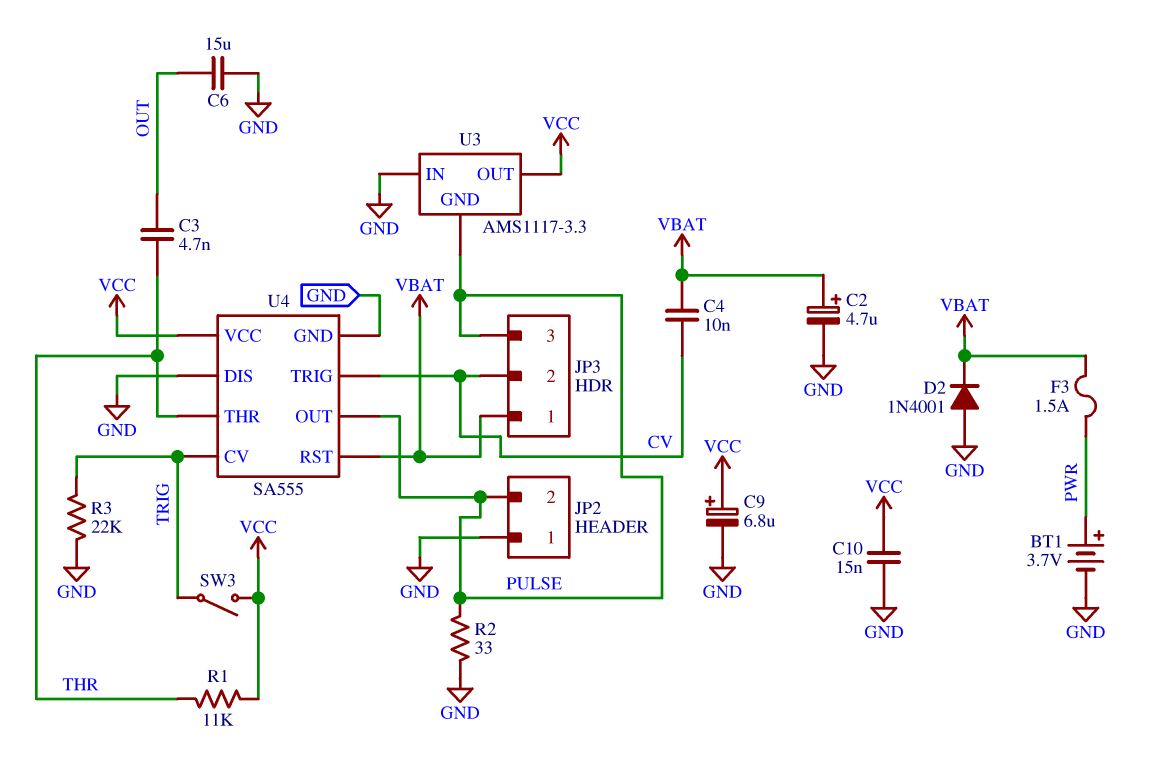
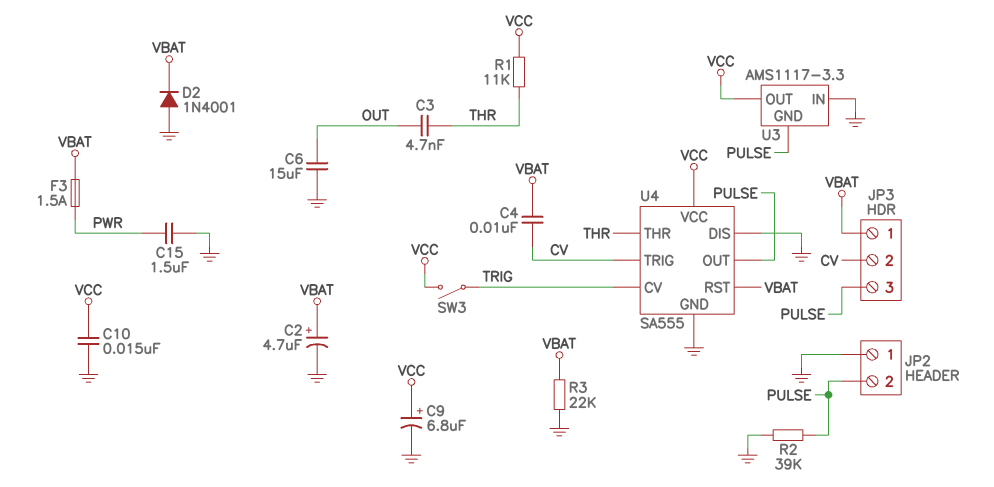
BT1: 3.7V (plus PWR, minus GND) -> none
C15: none -> 1.5uF (GND, PWR)
R2: 33 (GND, PULSE) -> 39k (GND, PULSE)
R3: 22k (GND, TRIG) -> 22k (GND, VBAT)

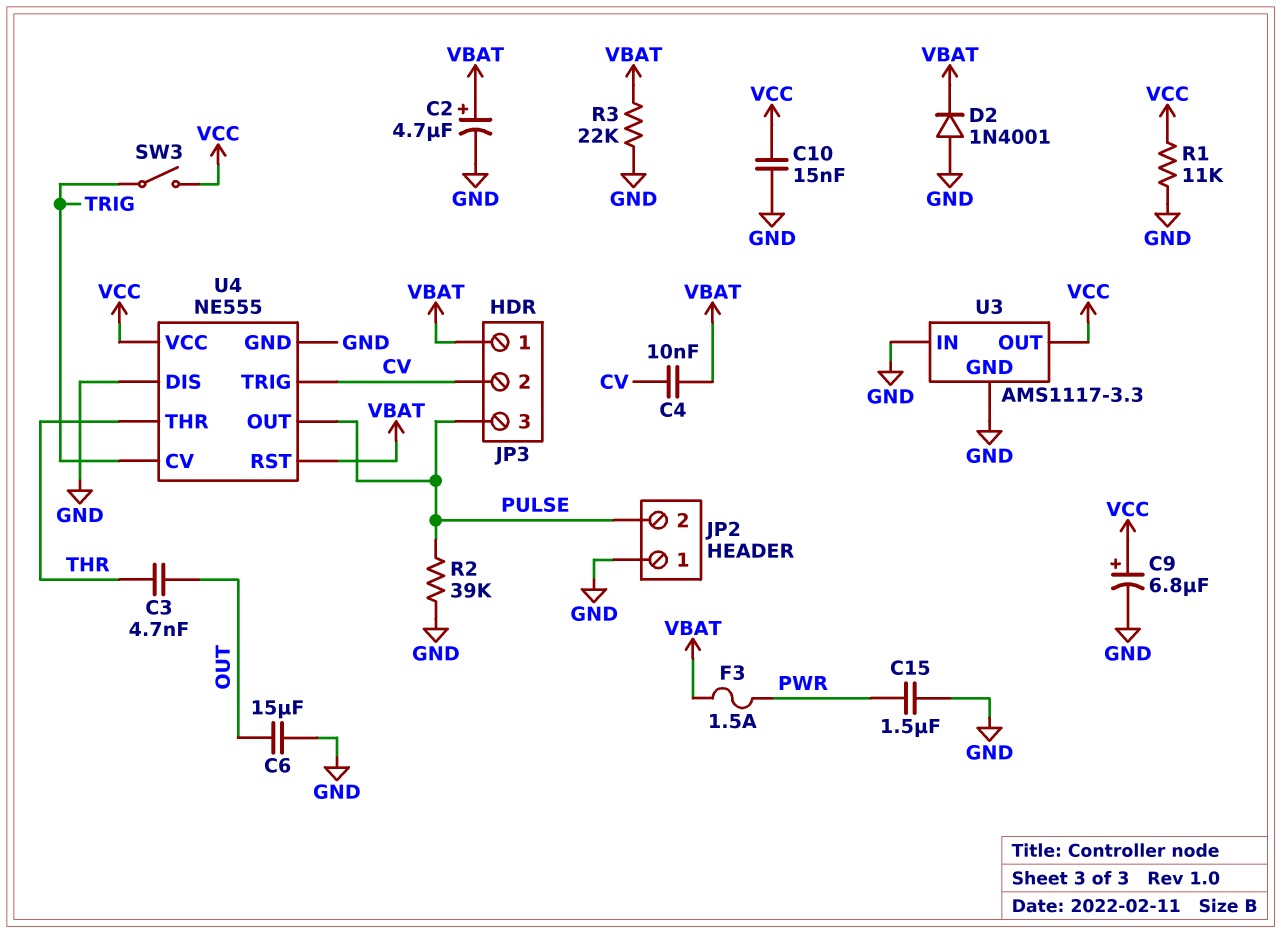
R1: 11k (THR, VCC) -> 11k (GND, VCC)
U3 pin GND: PULSE -> GND
U4: SA555 -> NE555

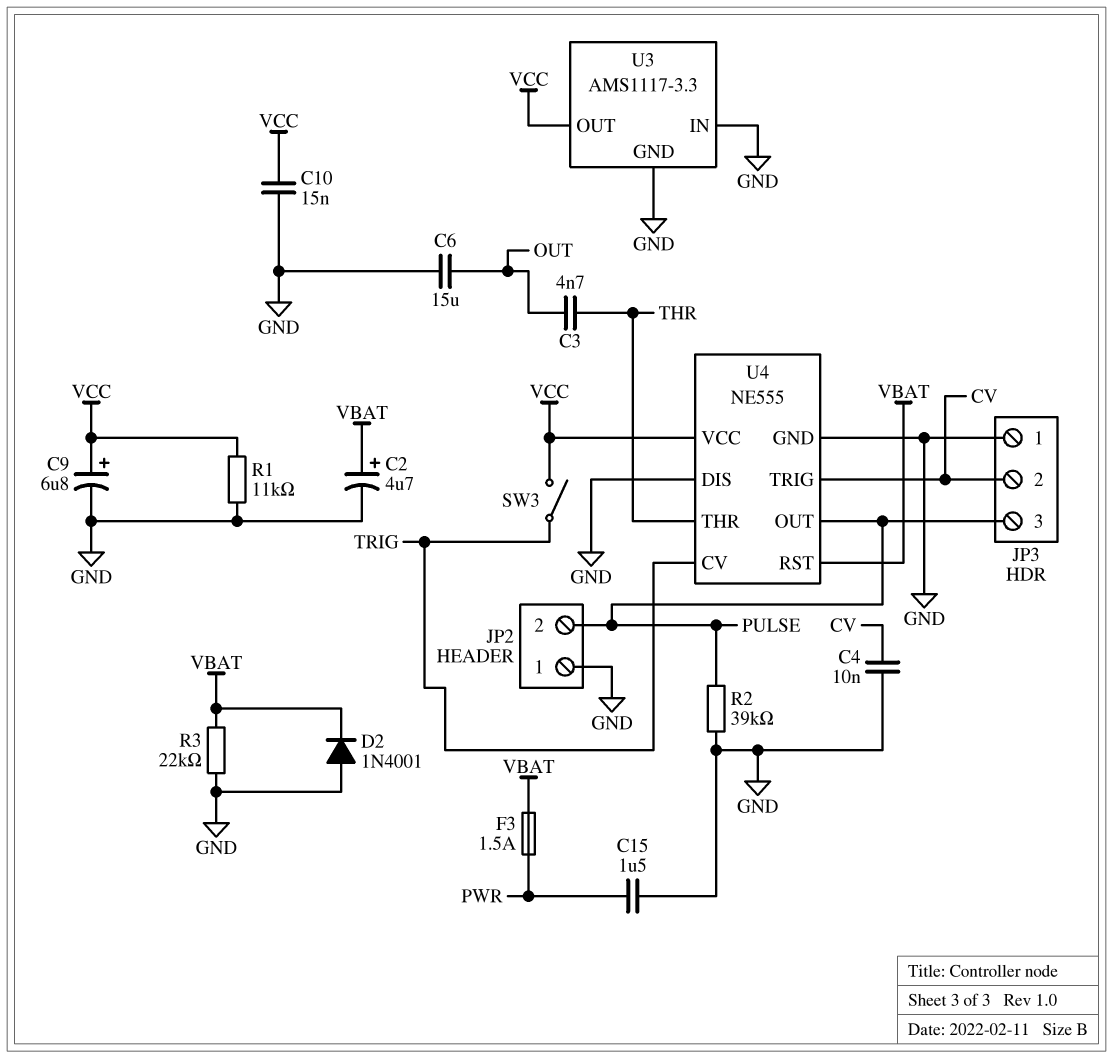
C4: 10nF (CV, VBAT) -> 10nF (CV, GND)
JP3 pin 1: VBAT -> GND

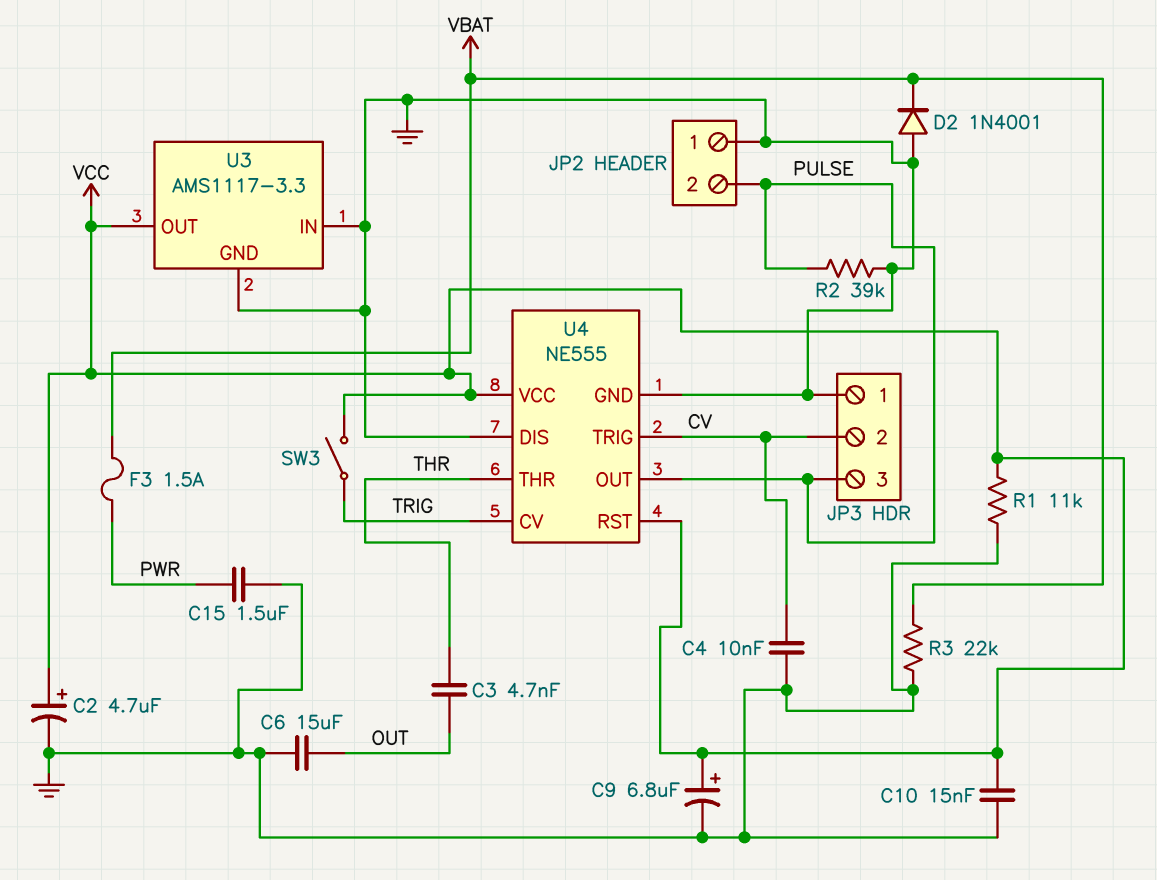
C2: 4.7uF (plus VBAT, minus GND) -> 4.7uF (plus VCC, minus GND)
U4 pin RST: VBAT -> VCC

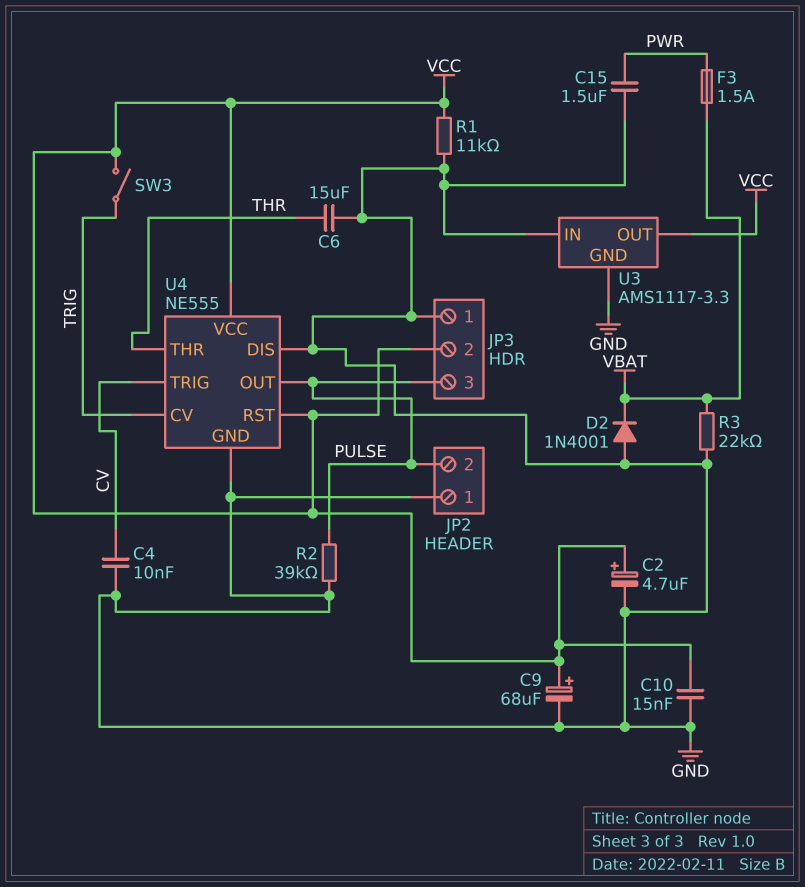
C3: 4.7nF (OUT, THR) -> none
C6: 15uF (GND, OUT) -> 15uF (GND, THR)
C9: 6.8uF (plus VCC, minus GND) -> 68uF (plus VCC, minus GND)
JP3 pin 2: CV -> VCC

